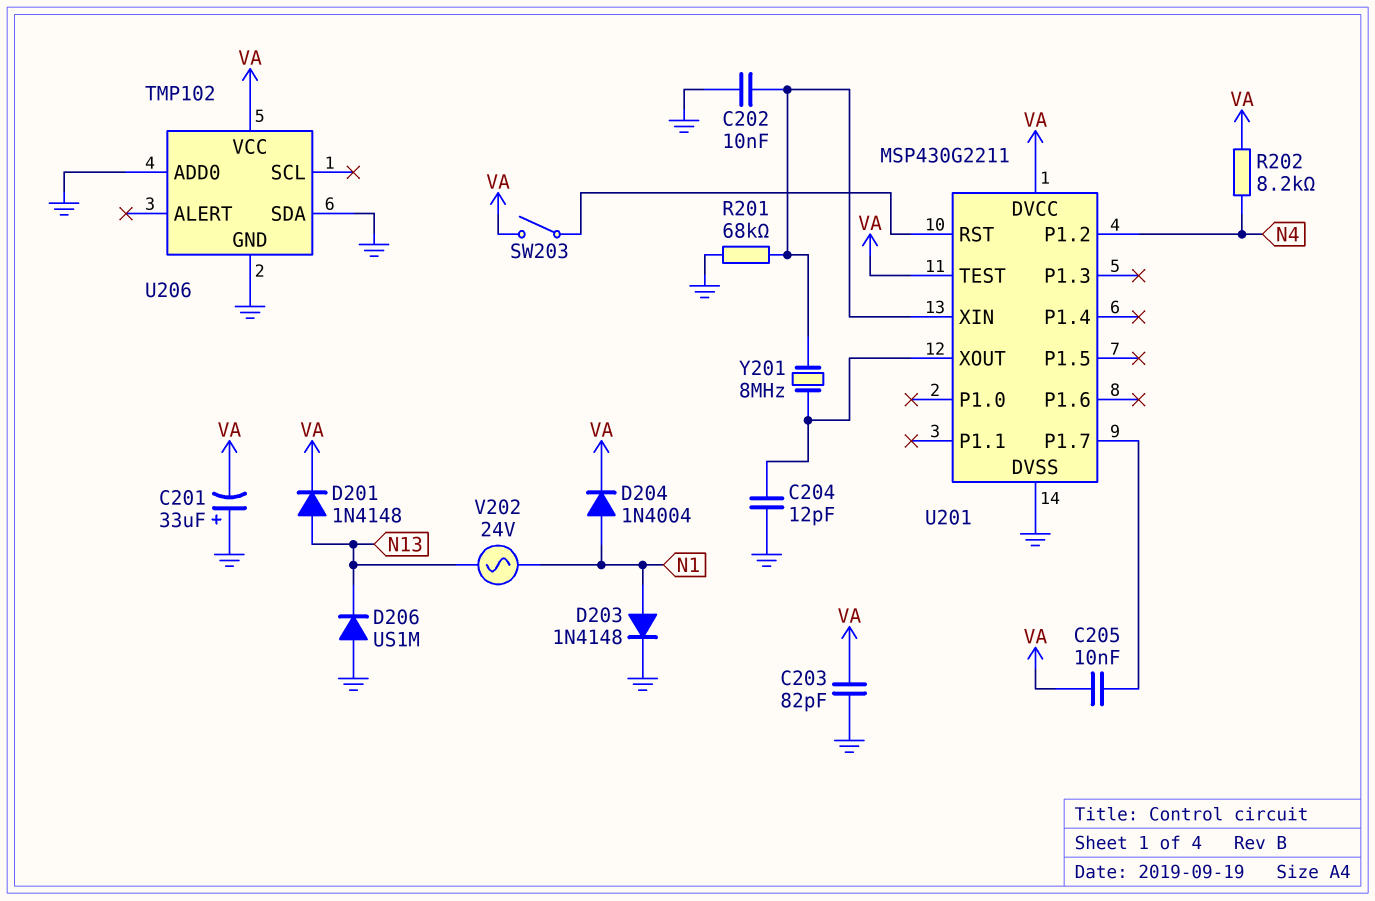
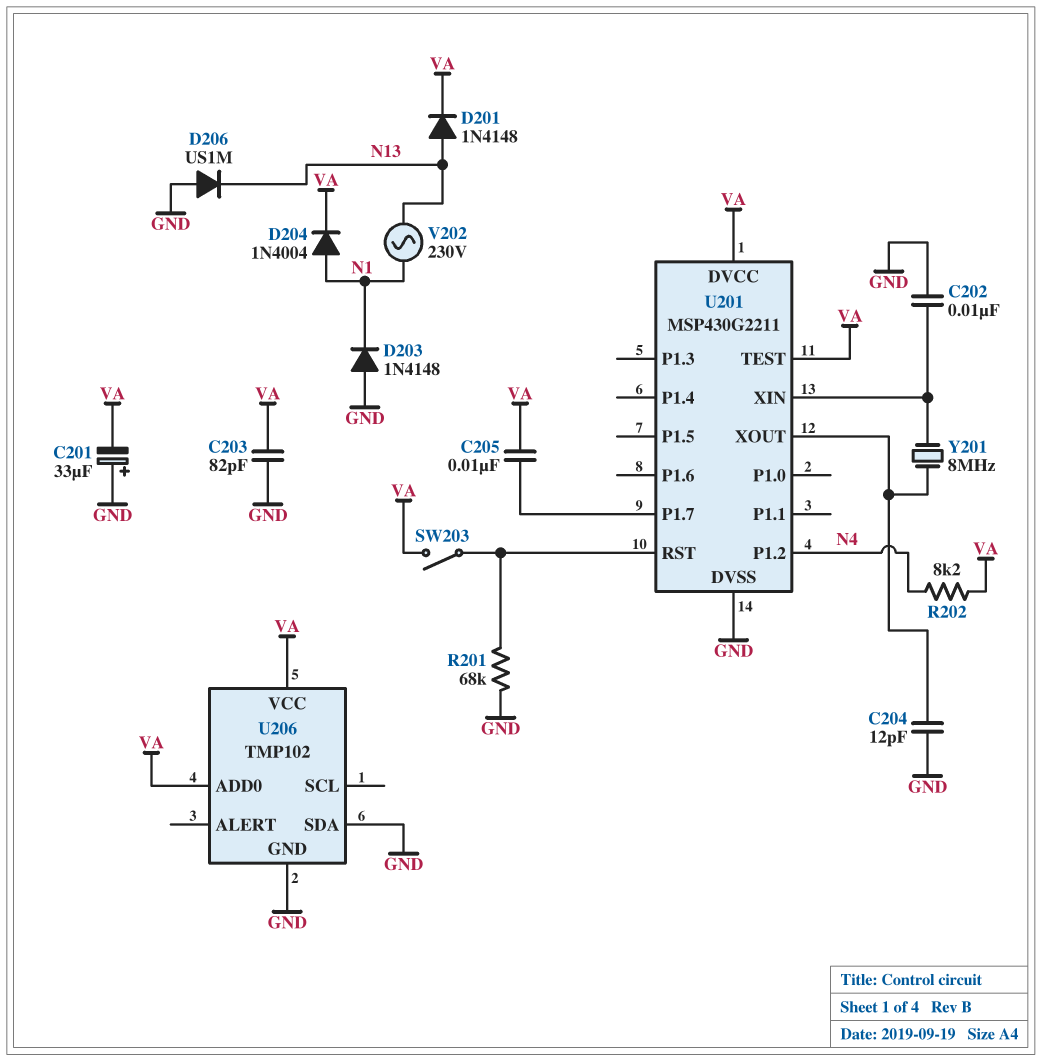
D203: diode 1N4148 (A N1, K GND) -> diode 1N4148 (A GND, K N1)
R201: 68k (GND, U201/XIN) -> 68k (GND, U201/RST)
U206 pin ADD0: GND -> VA
V202: AC 24V (N1, N13) -> AC 230V (N1, N13)

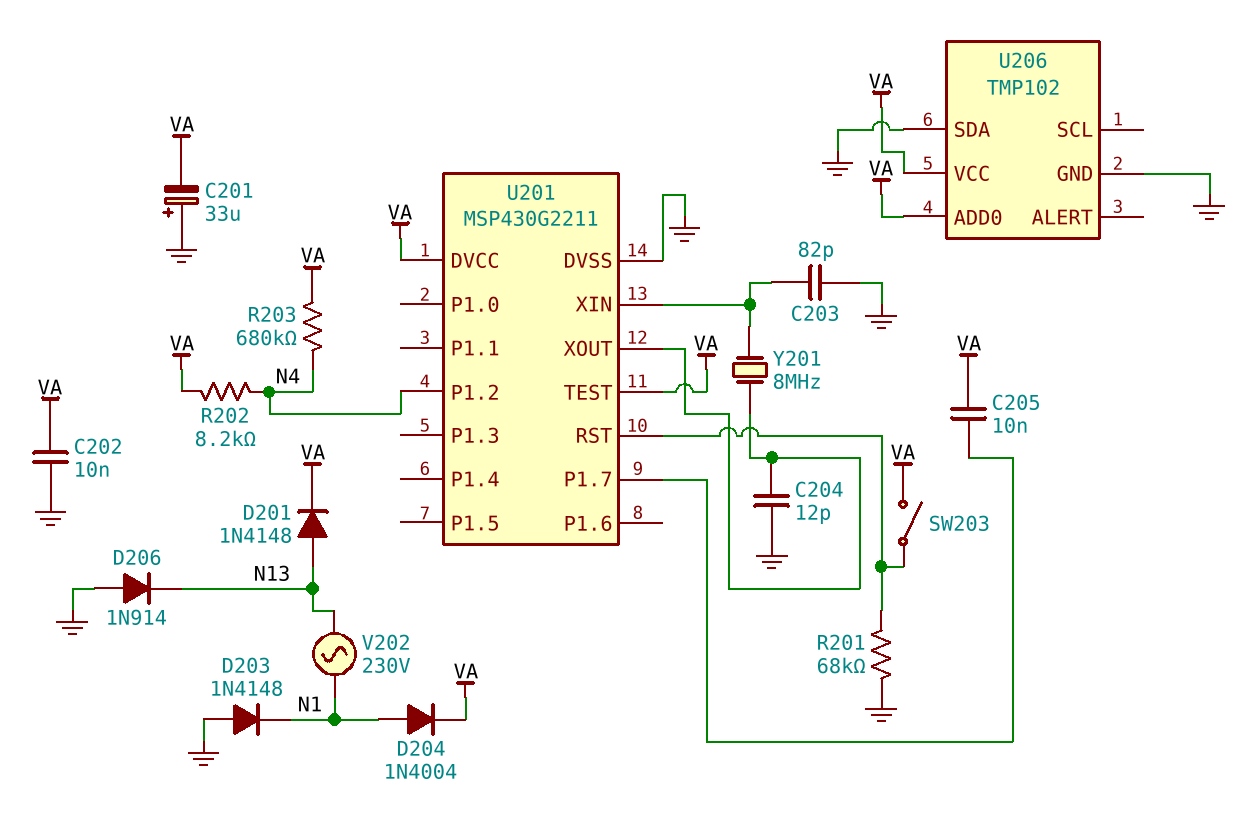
C202: 10nF (GND, U201/XIN) -> 10nF (GND, VA)
C203: 82pF (GND, VA) -> 82pF (GND, U201/XIN)
D206: diode US1M (A GND, K N13) -> diode 1N914 (A GND, K N13)
R203: none -> 680k (N4, VA)

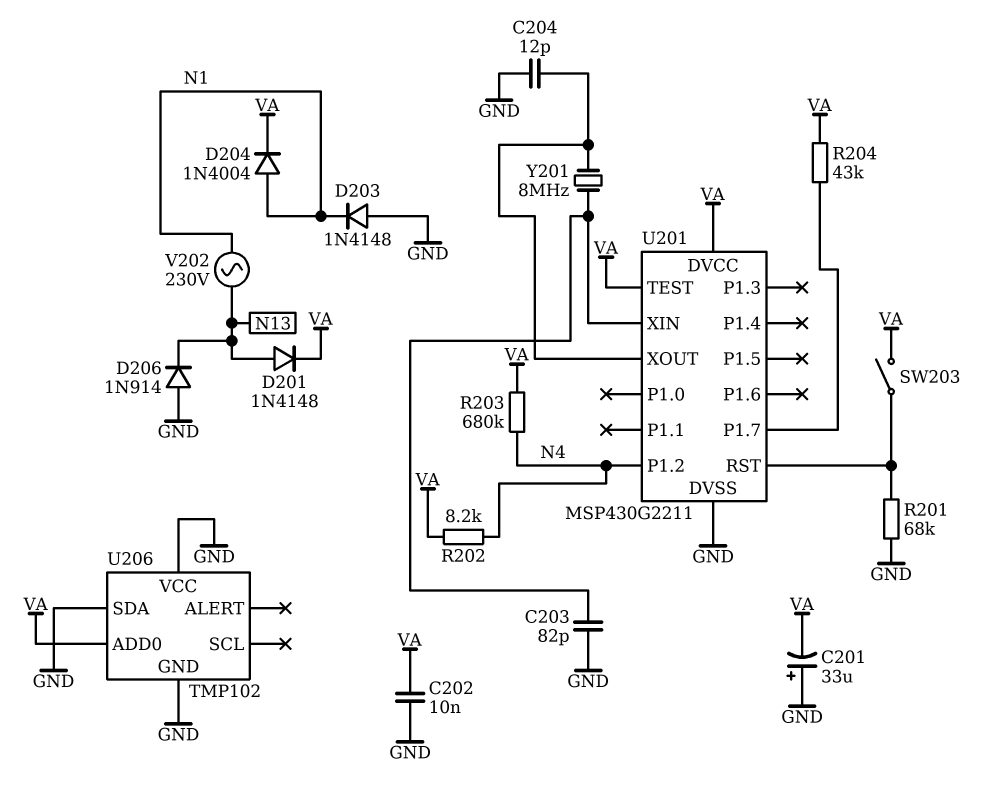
C205: 10nF (U201/P1.7, VA) -> none
R204: none -> 43k (U201/P1.7, VA)
U206 pin VCC: VA -> GND

